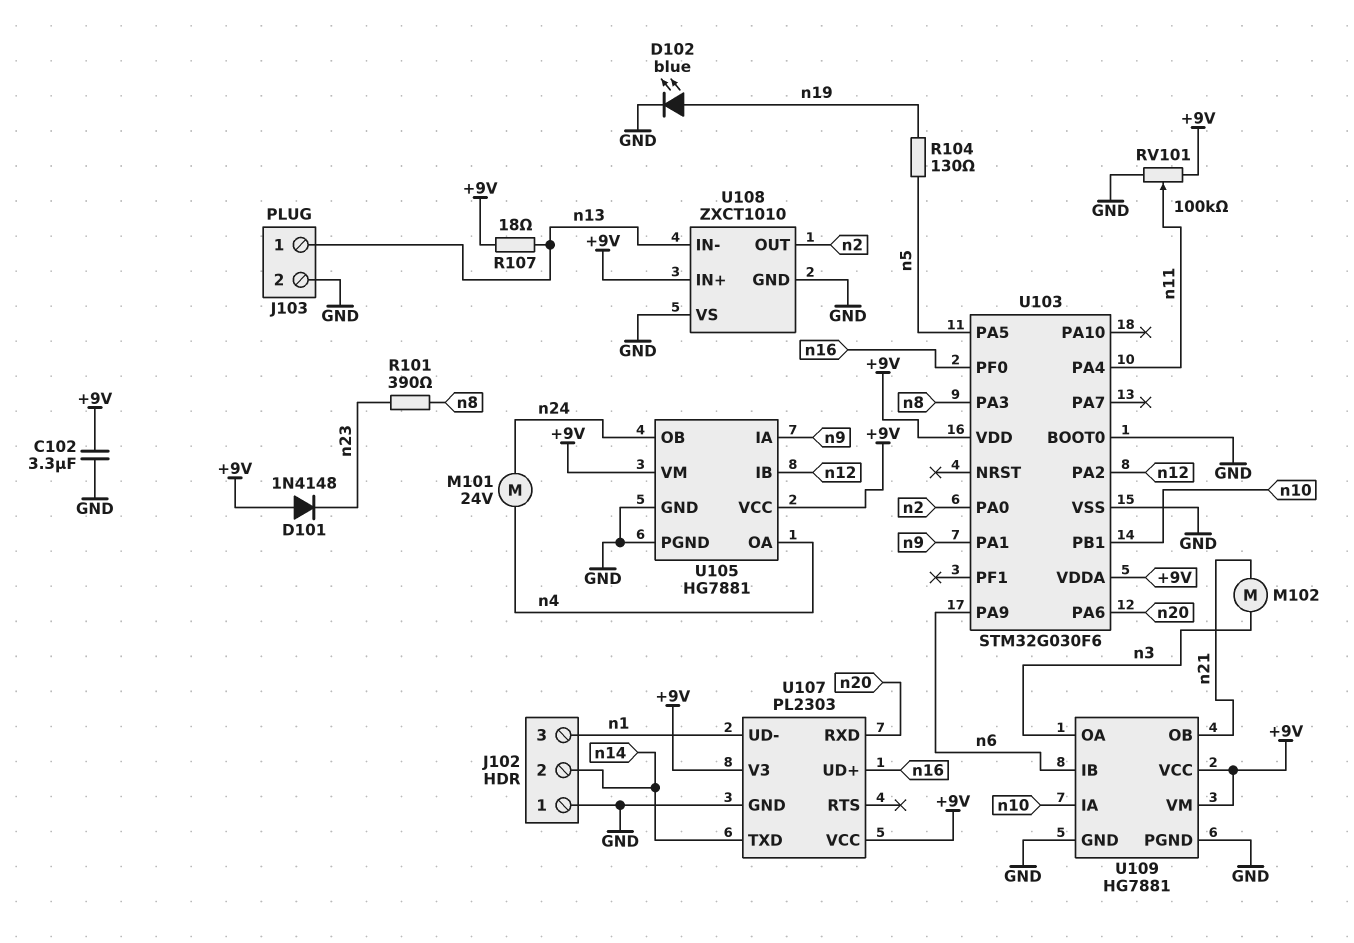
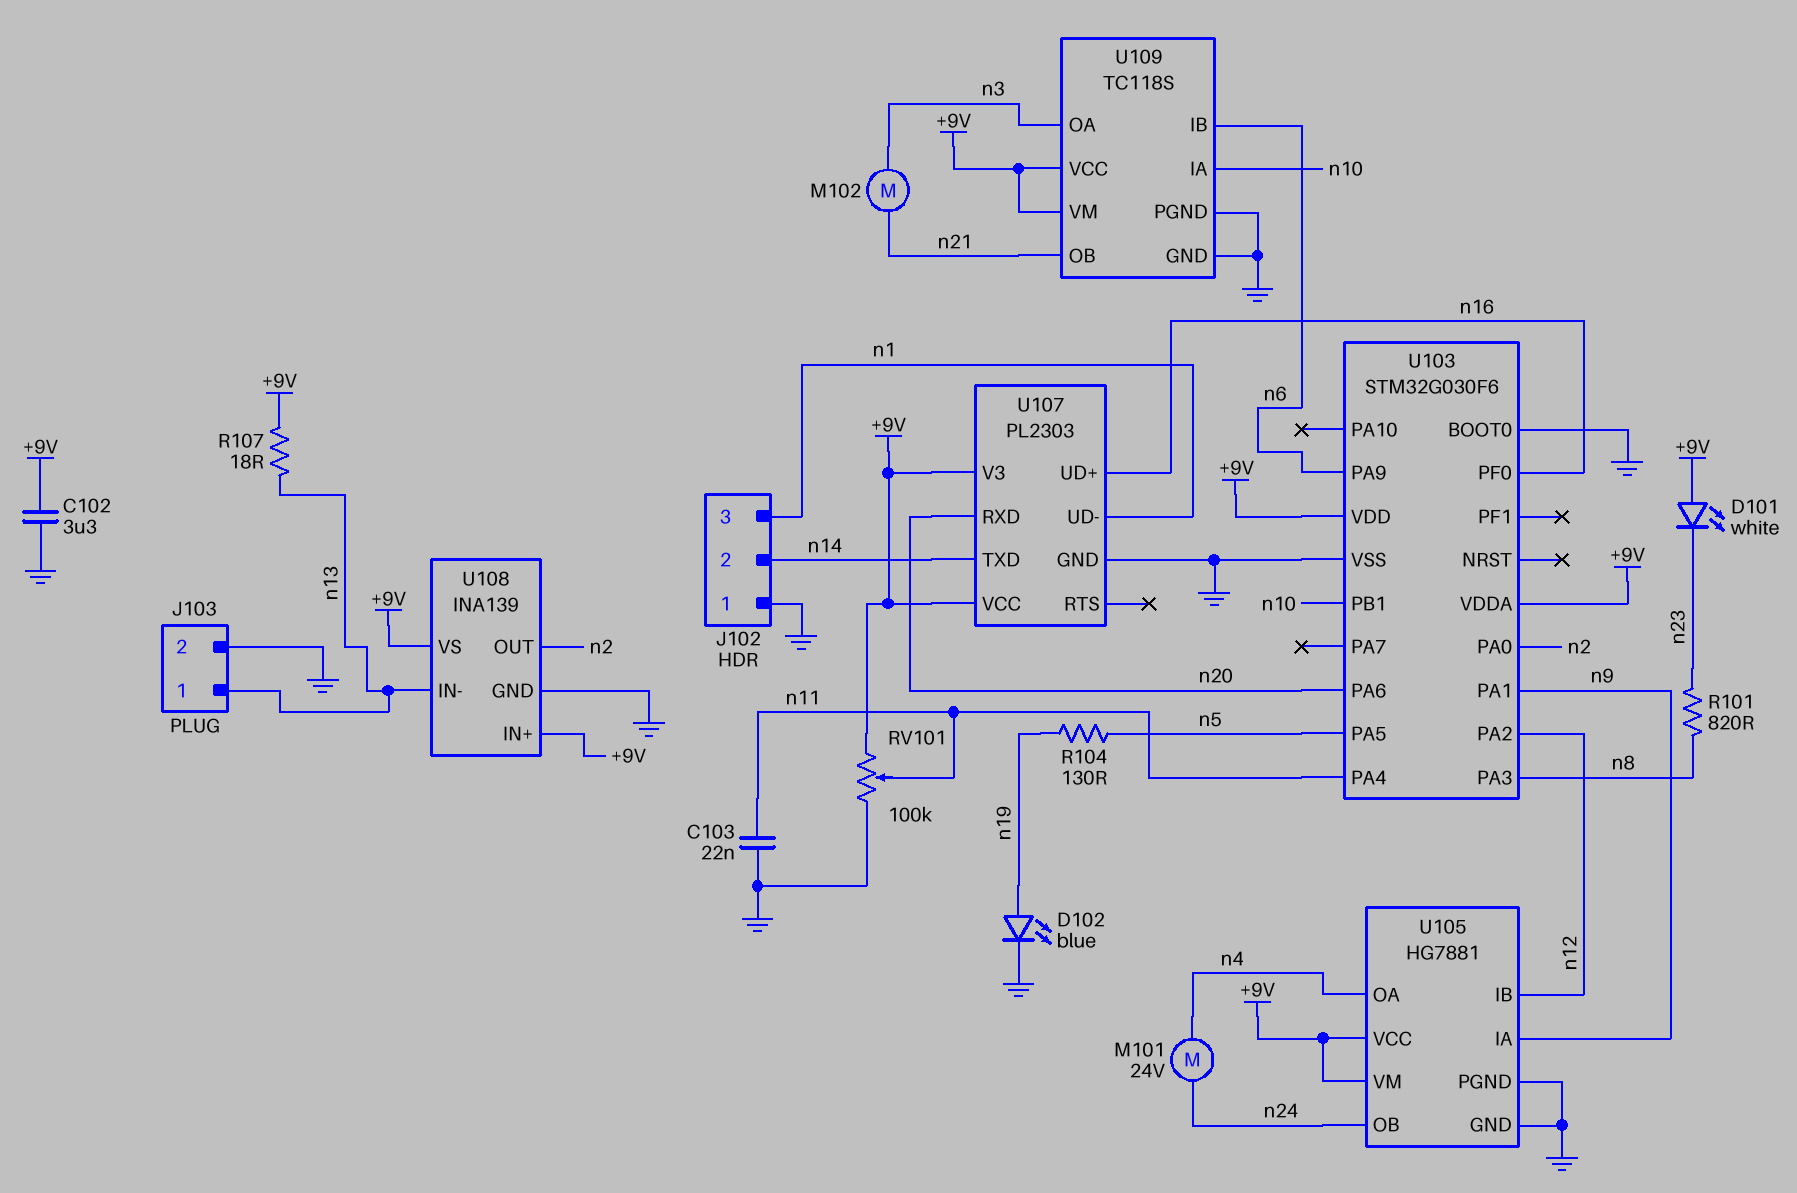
C103: none -> 22nF (GND, n11)
D101: diode 1N4148 (A +9V, K n23) -> LED white (A +9V, K n23)
R101: 390 (n8, n23) -> 820 (n8, n23)
U108: ZXCT1010 -> INA139
U108 pin VS: GND -> +9V
U109: HG7881 -> TC118S

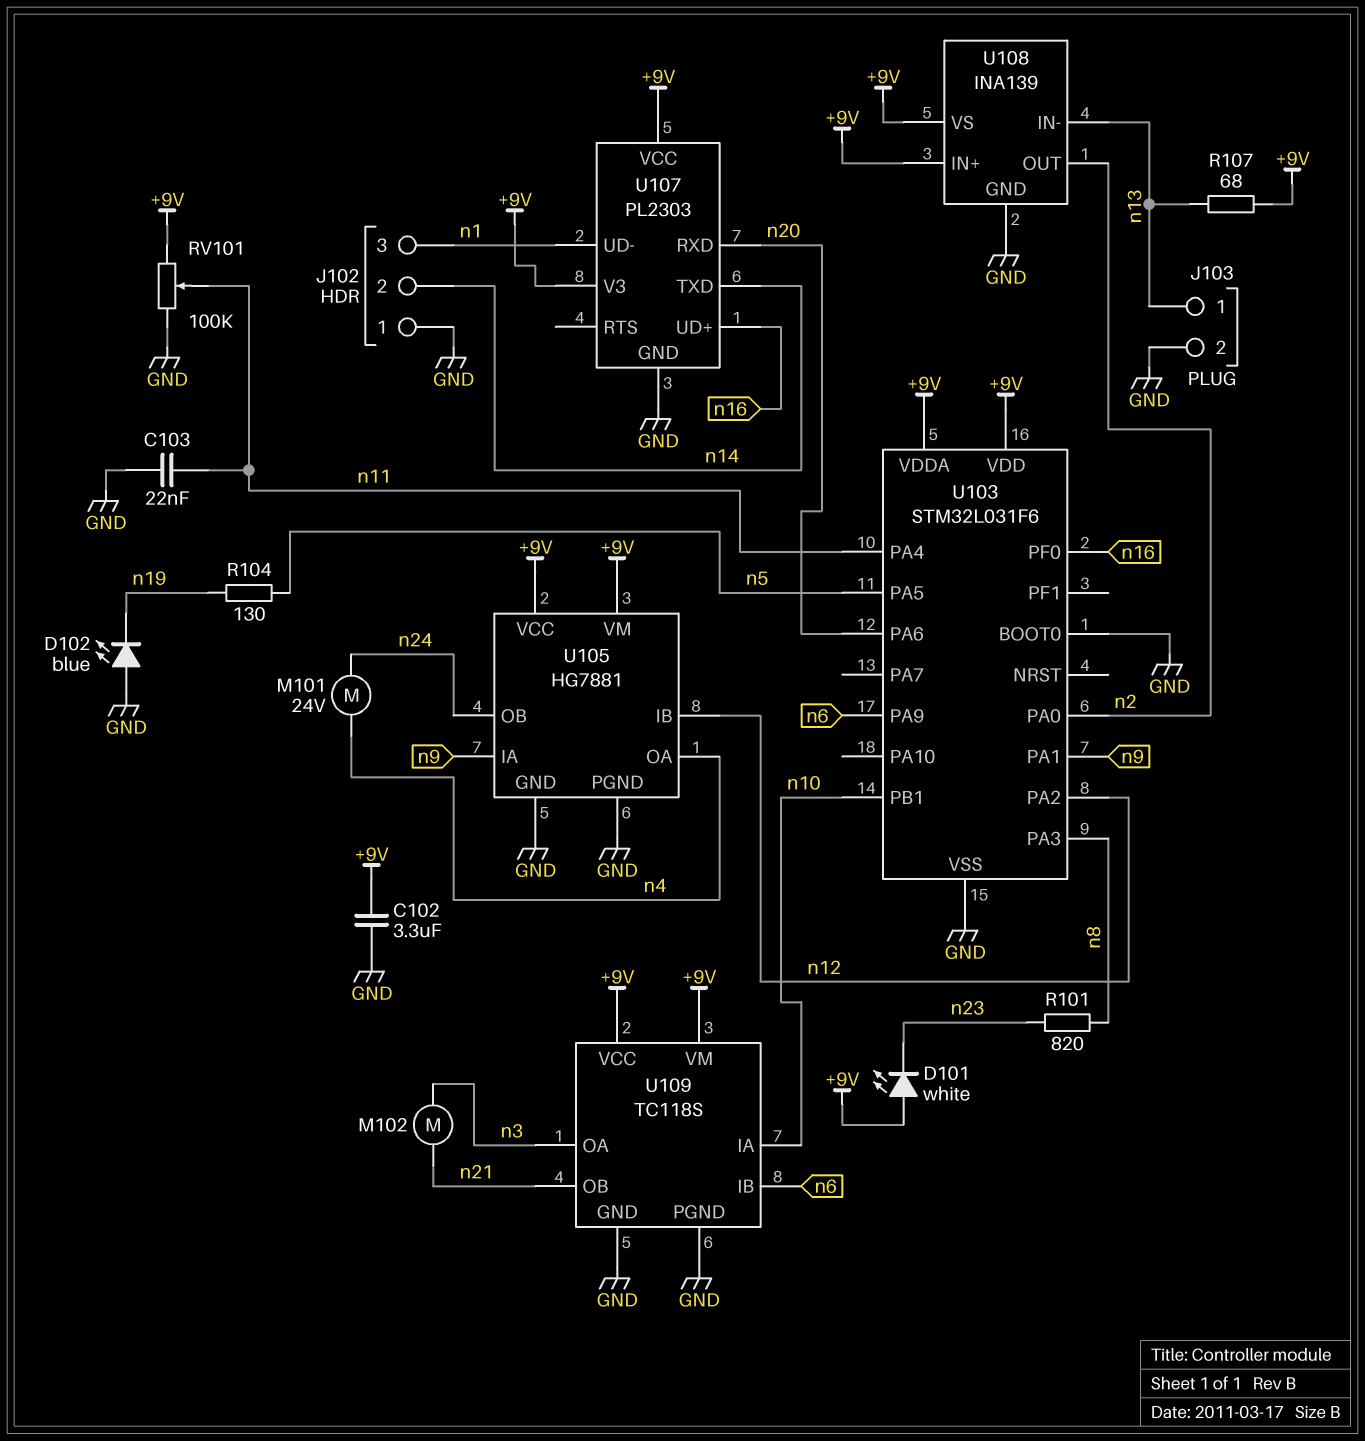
D102: LED blue (A n19, K GND) -> LED blue (A GND, K n19)
R107: 18 (+9V, n13) -> 68 (+9V, n13)
U103: STM32G030F6 -> STM32L031F6

